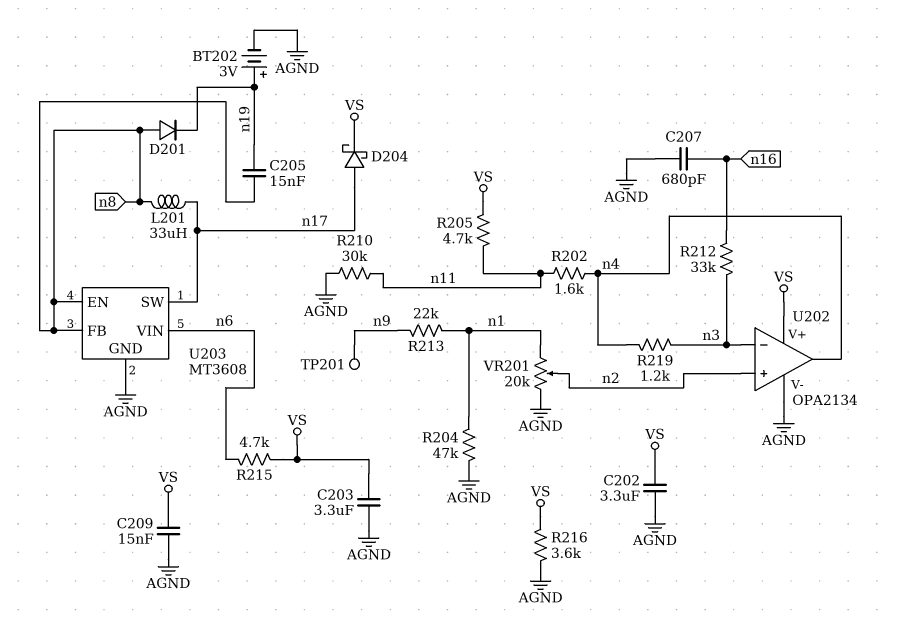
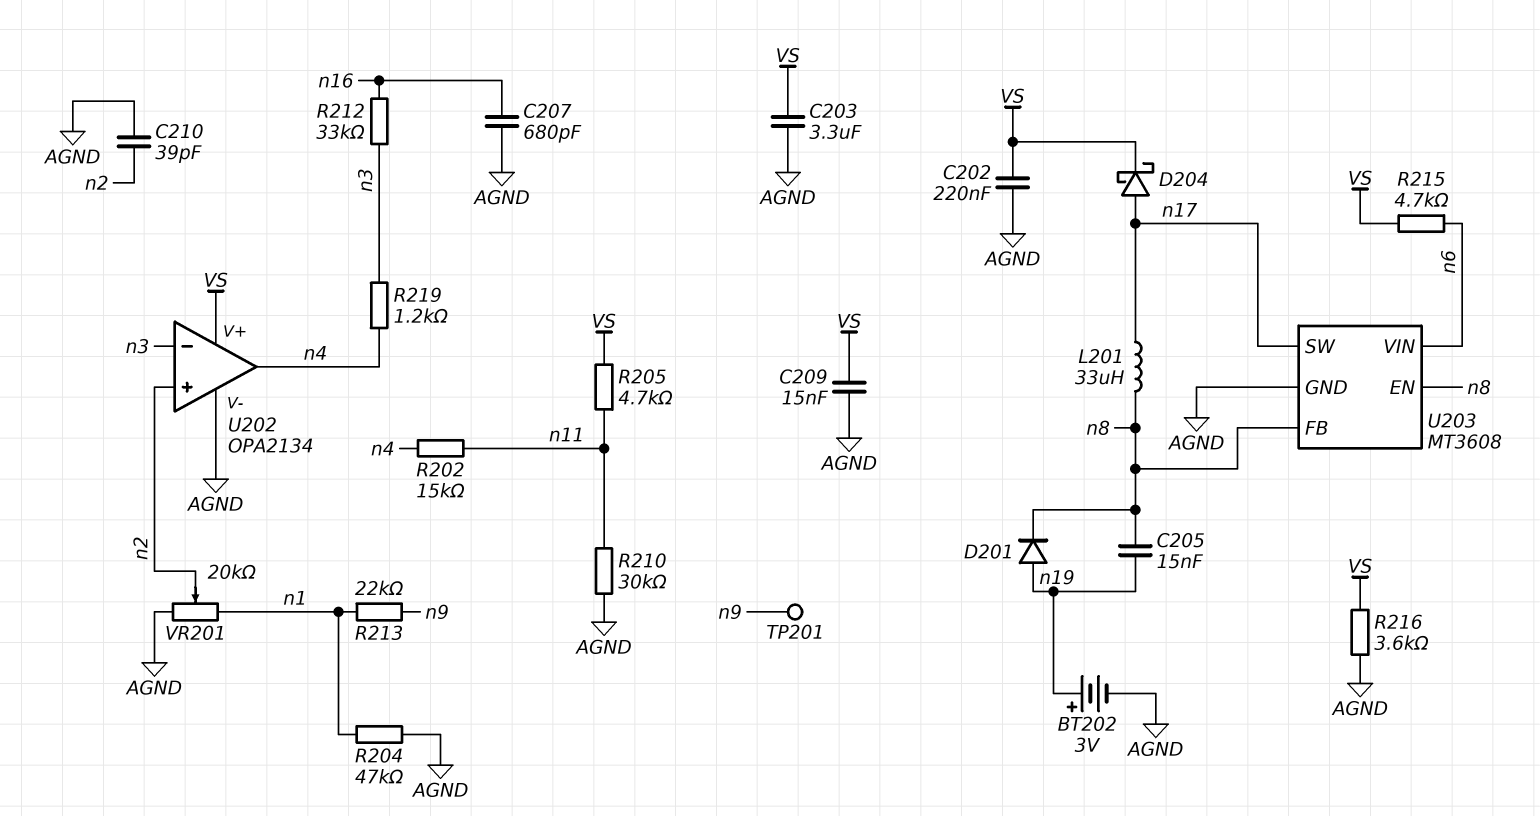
C202: 3.3uF (AGND, VS) -> 220nF (AGND, VS)
C210: none -> 39pF (AGND, n2)
D201: diode (A n8, K n19) -> diode (A n19, K n8)
R202: 1.6k (n4, n11) -> 15k (n4, n11)

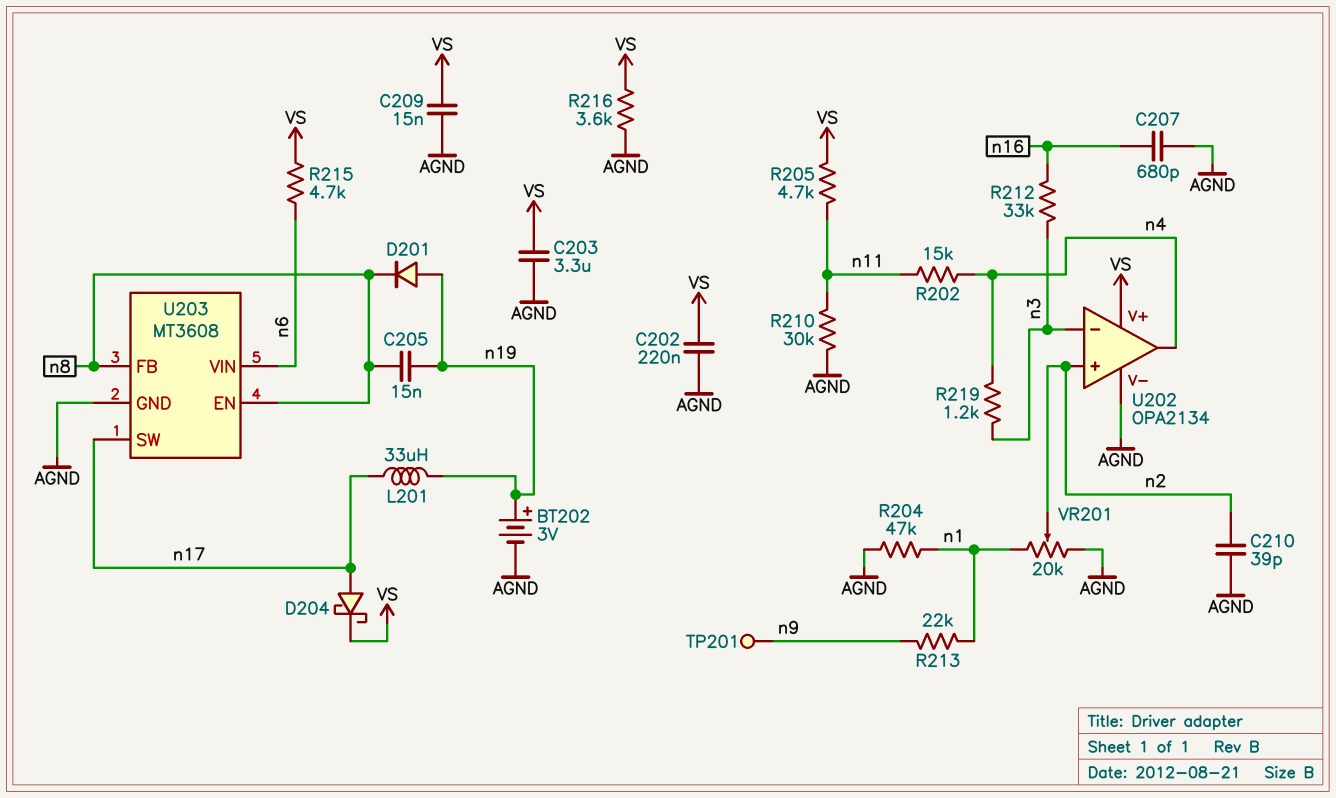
L201: 33uH (n8, n17) -> 33uH (n17, n19)

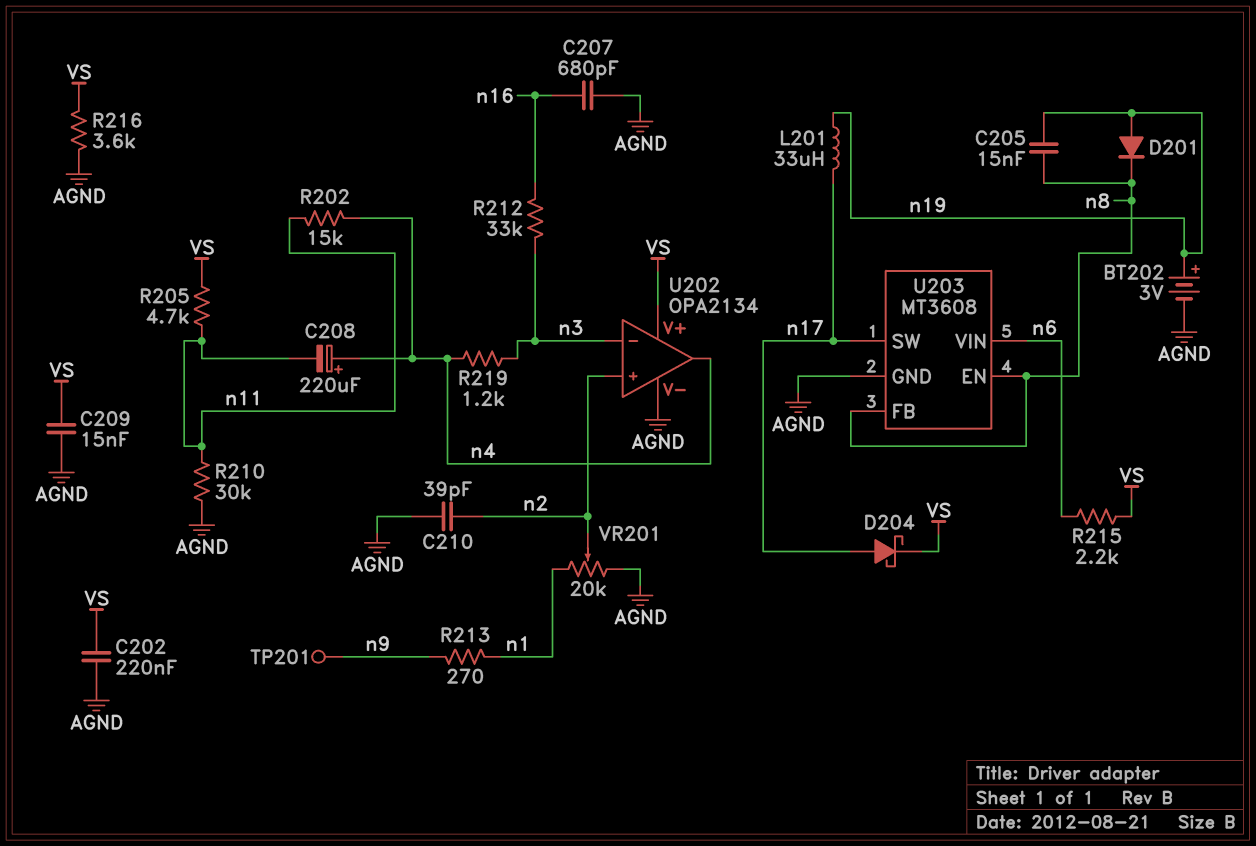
C203: 3.3uF (AGND, VS) -> none
C208: none -> 220uF (plus n4, minus n11)
R204: 47k (AGND, n1) -> none
R213: 22k (n1, n9) -> 270 (n1, n9)
R215: 4.7k (VS, n6) -> 2.2k (VS, n6)

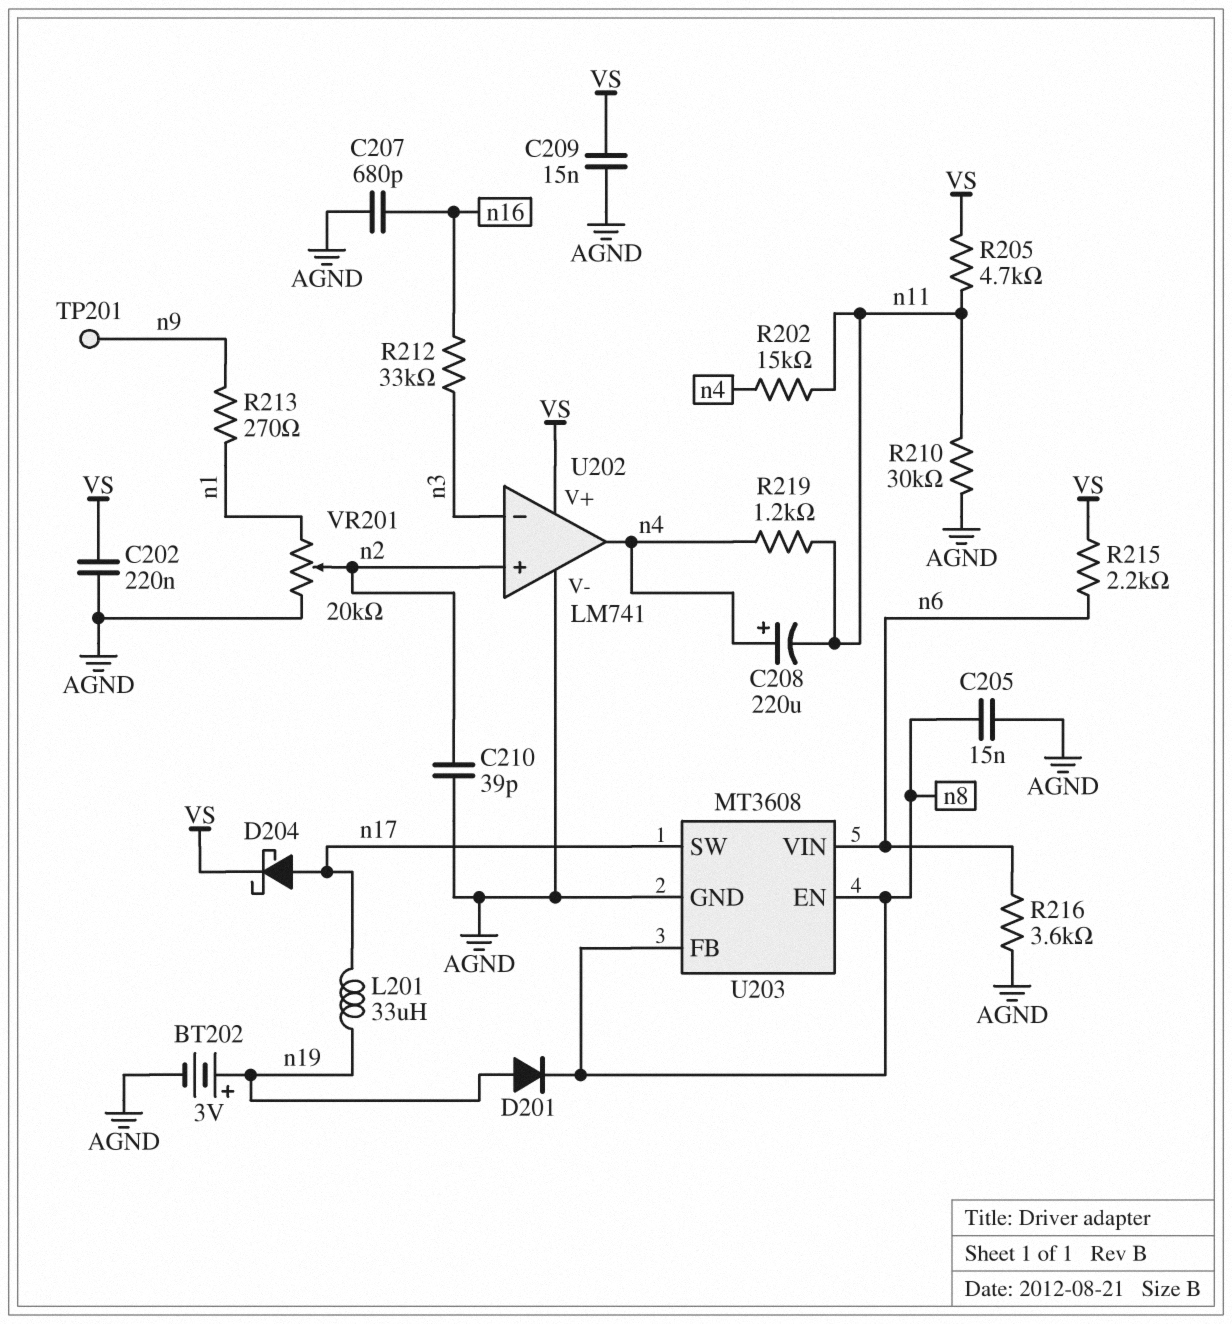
C205: 15nF (n8, n19) -> 15nF (AGND, n8)
R216: 3.6k (AGND, VS) -> 3.6k (AGND, n6)
R219: 1.2k (n3, n4) -> 1.2k (n4, n11)
U202: OPA2134 -> LM741

